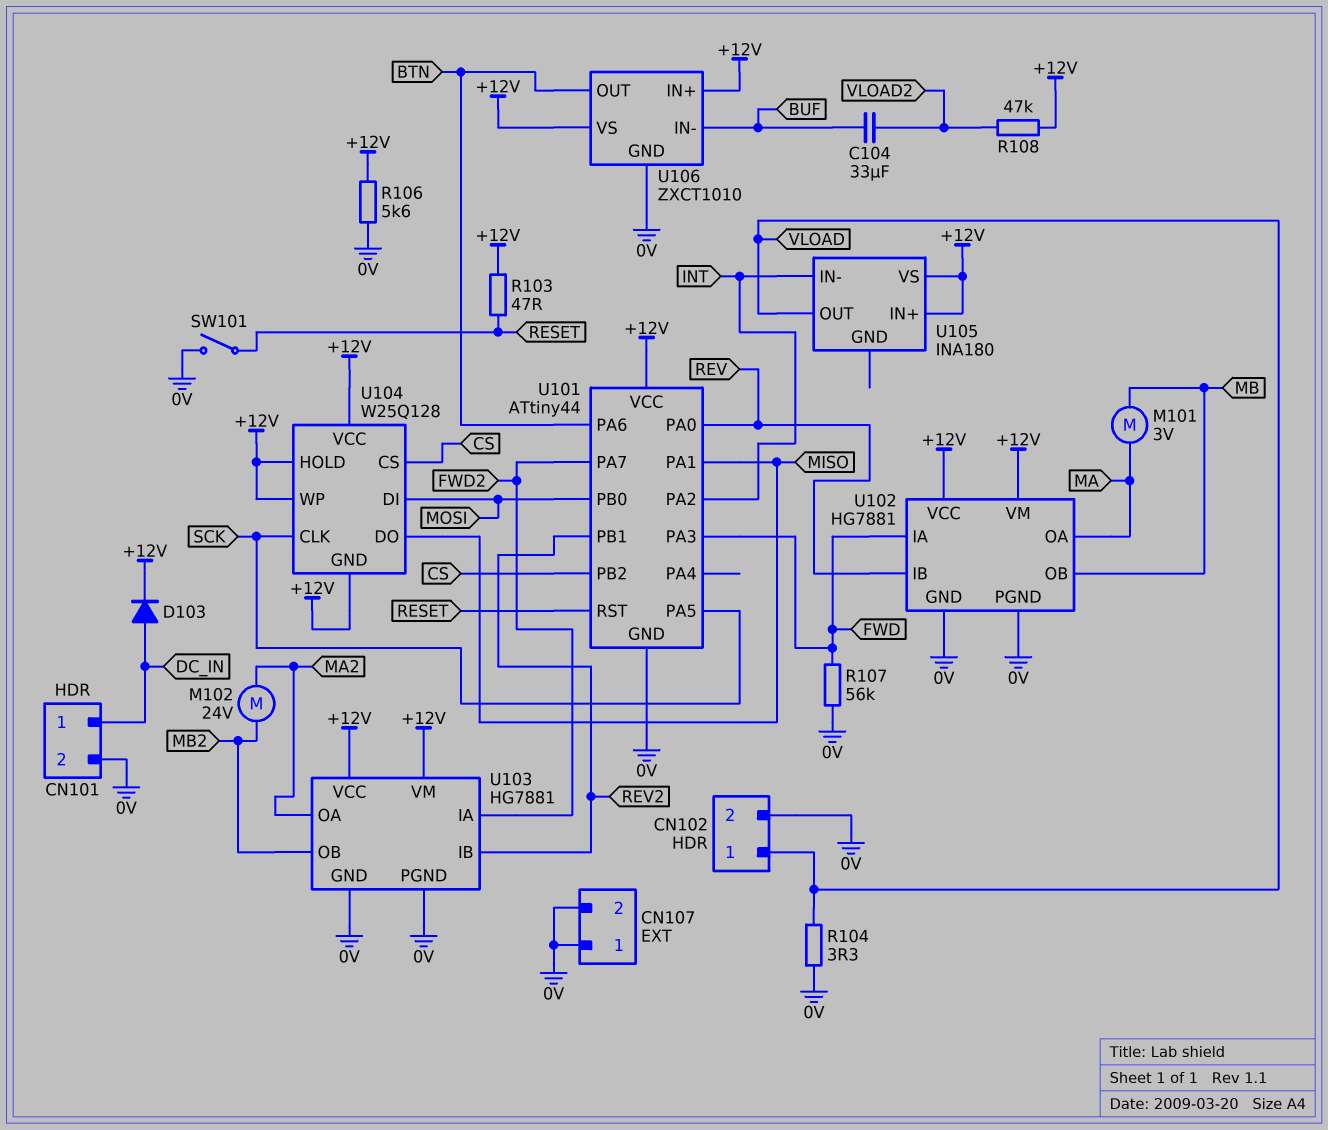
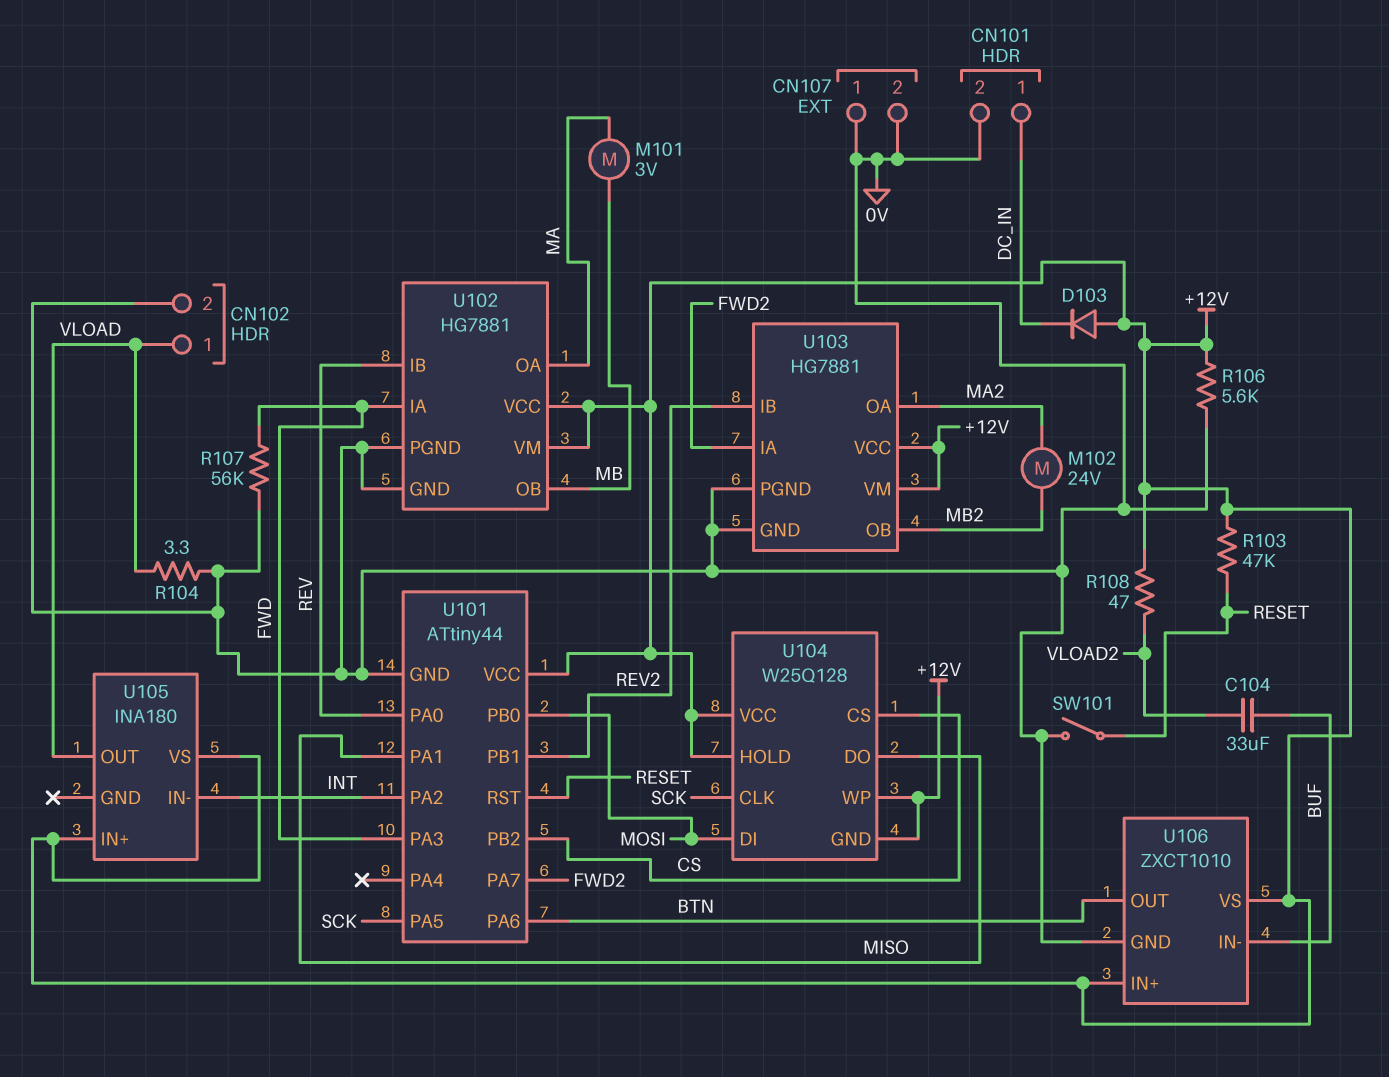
D103: diode (A DC_IN, K +12V) -> diode (A +12V, K DC_IN)
R103: 47 (+12V, RESET) -> 47k (+12V, RESET)
R108: 47k (+12V, VLOAD2) -> 47 (+12V, VLOAD2)

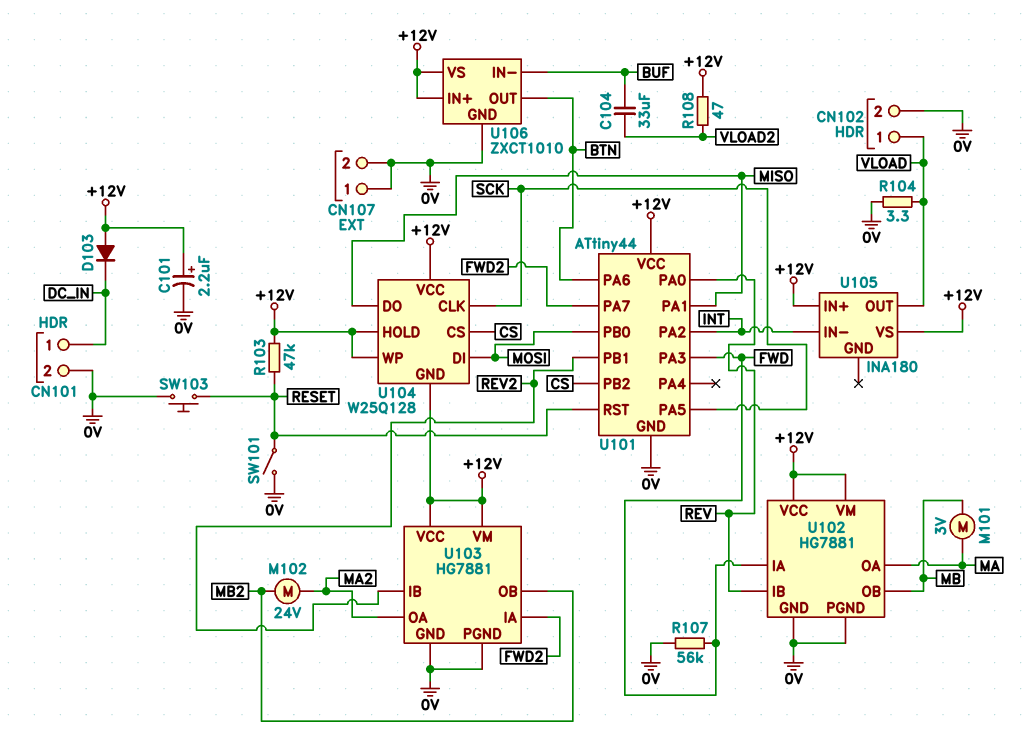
C101: none -> 2.2uF (plus +12V, minus 0V)
R106: 5.6k (+12V, 0V) -> none
SW103: none -> button (0V, RESET)

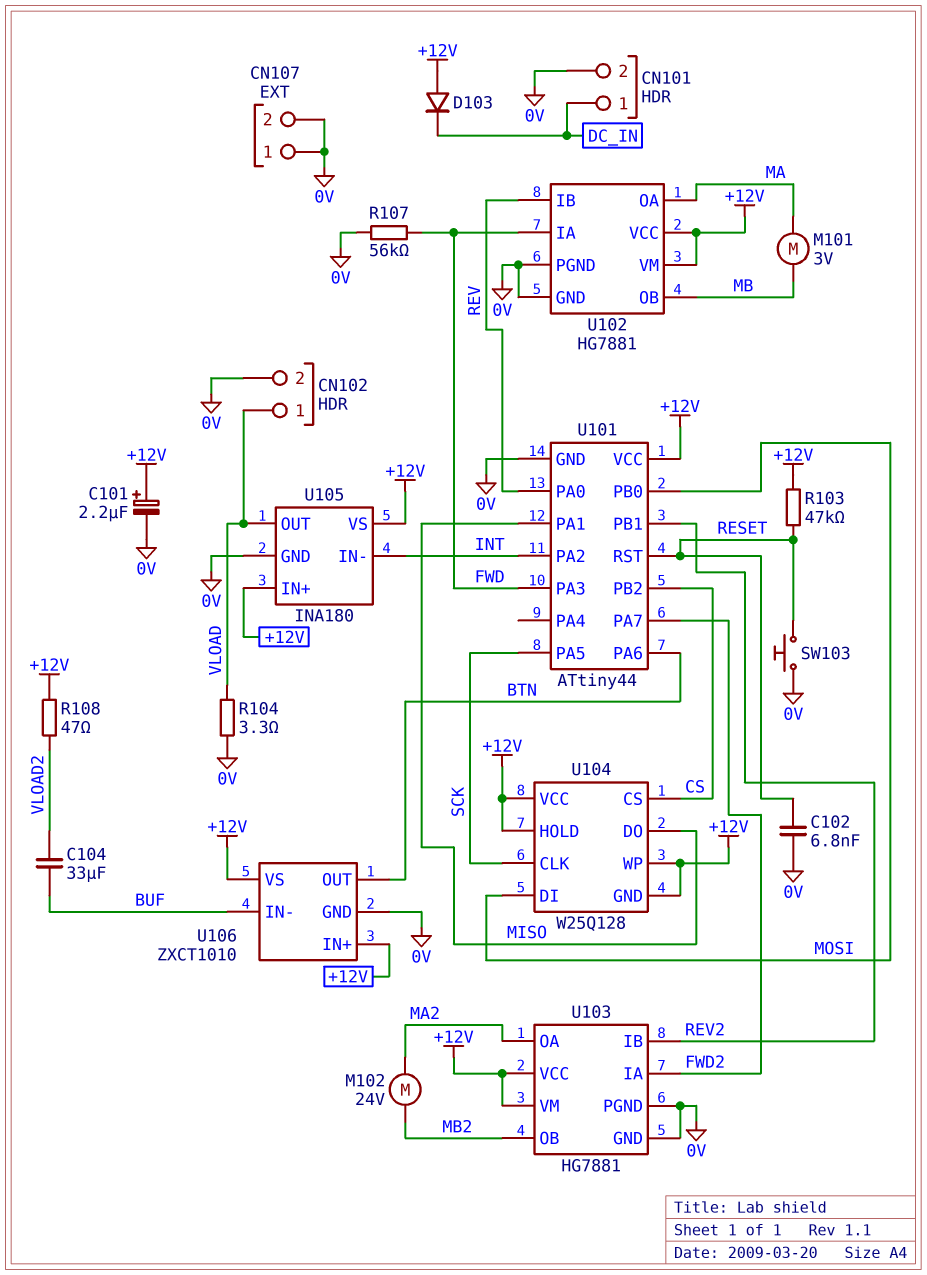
C102: none -> 6.8nF (0V, RESET)
SW101: switch (0V, RESET) -> none
U105 pin GND: none -> 0V

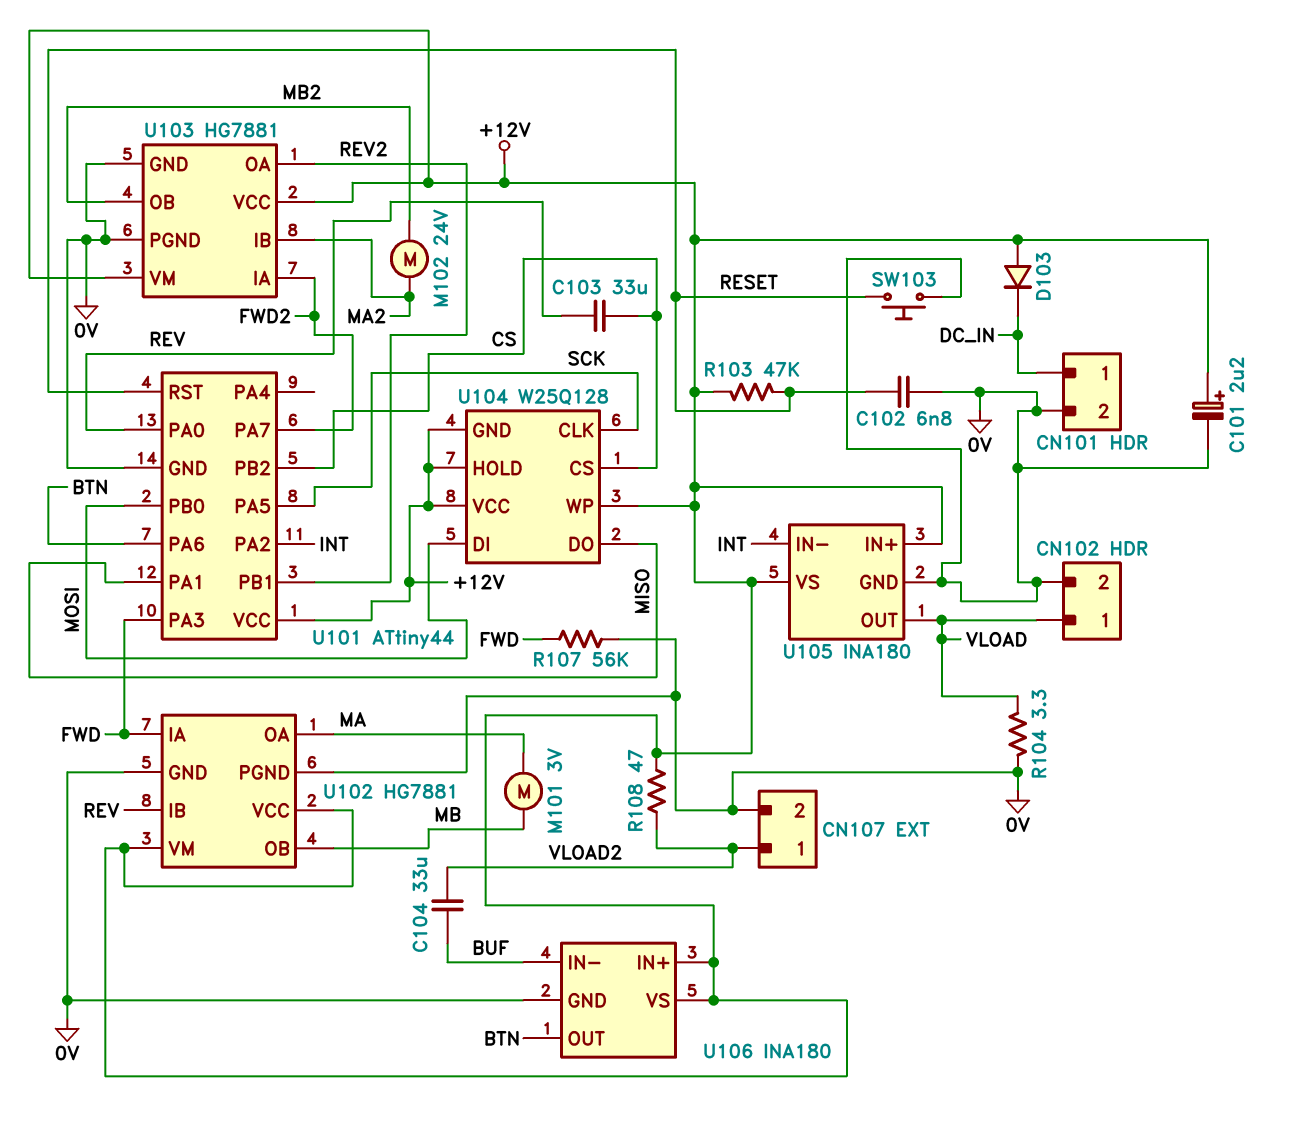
C103: none -> 33uF (CS, REV)
CN107 pin 1: 0V -> VLOAD2
U103 pin IB: REV2 -> MA2
U103 pin OA: MA2 -> REV2
U106: ZXCT1010 -> INA180

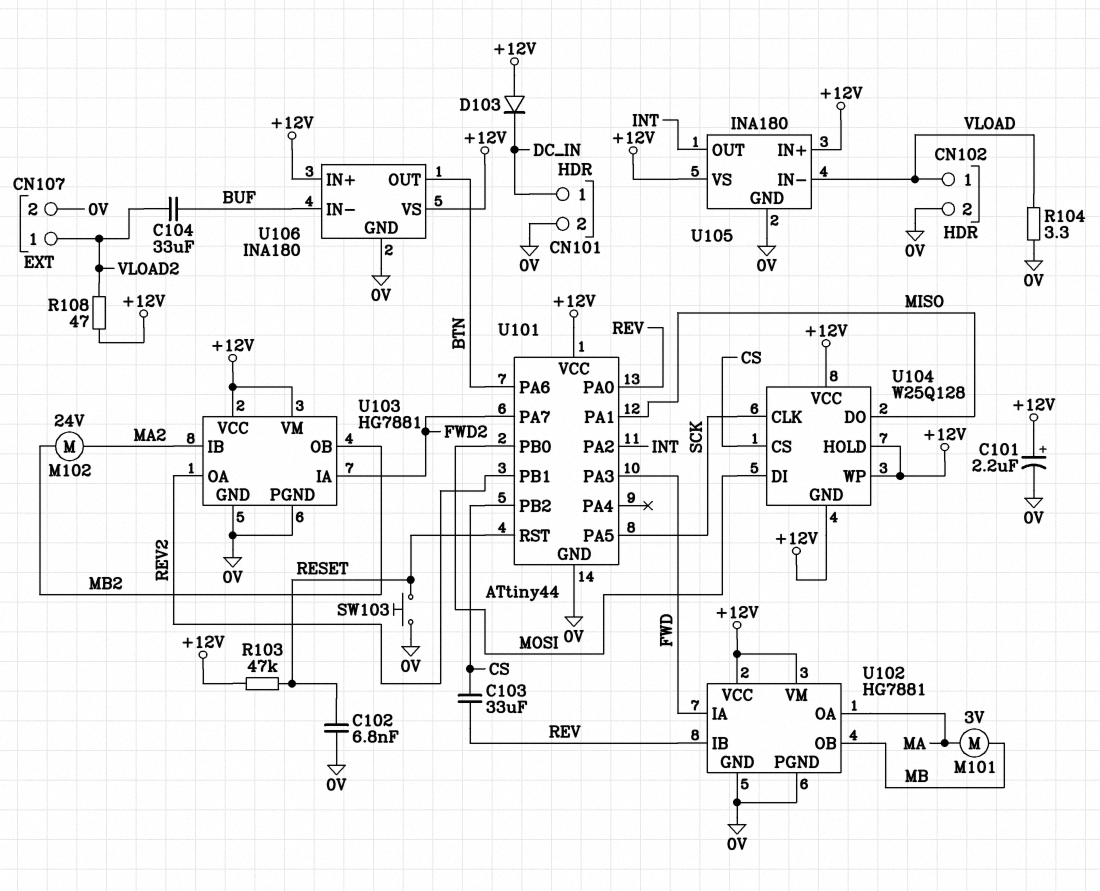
R107: 56k (0V, FWD) -> none
U105 pin IN-: INT -> VLOAD
U105 pin OUT: VLOAD -> INT

